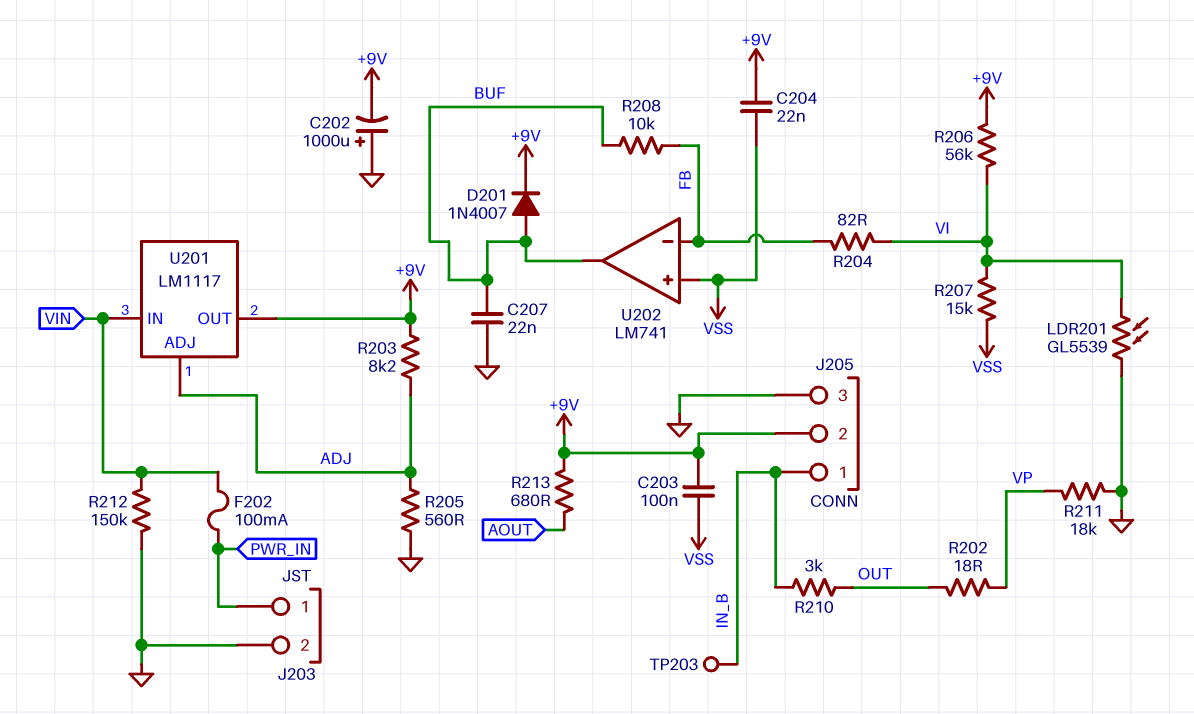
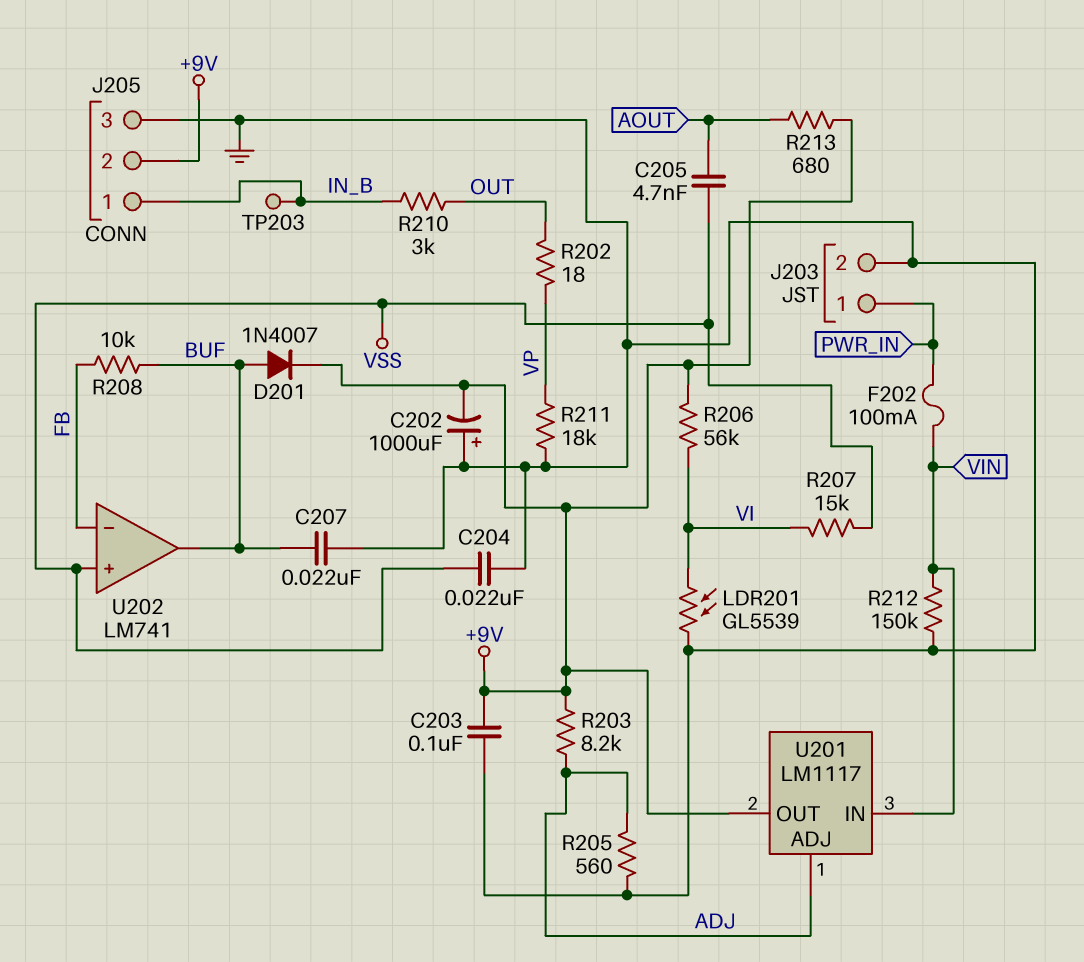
C203: 100nF (+9V, VSS) -> 100nF (+9V, GND)
C204: 22nF (+9V, VSS) -> 22nF (GND, VSS)
C205: none -> 4.7nF (AOUT, VSS)
R204: 82 (FB, VI) -> none

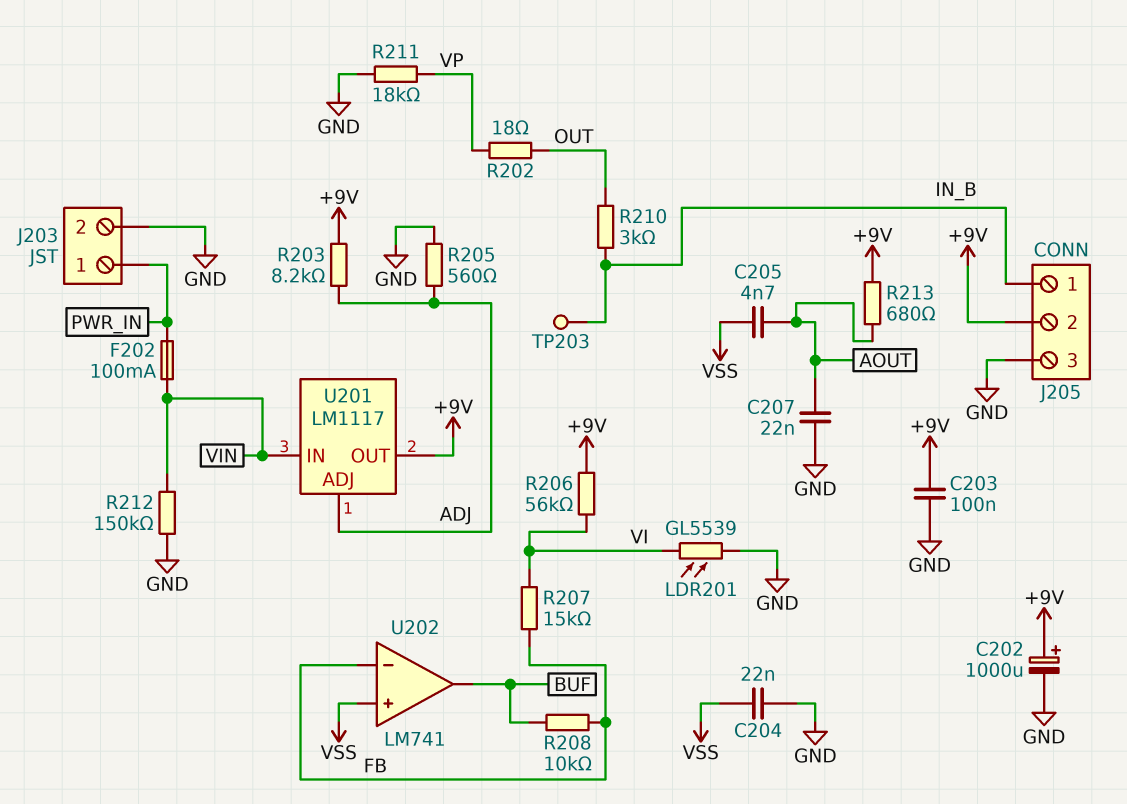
C202: 1000uF (plus GND, minus +9V) -> 1000uF (plus +9V, minus GND)
C207: 22nF (BUF, GND) -> 22nF (AOUT, GND)
D201: diode 1N4007 (A BUF, K +9V) -> none
R207: 15k (VI, VSS) -> 15k (FB, VI)

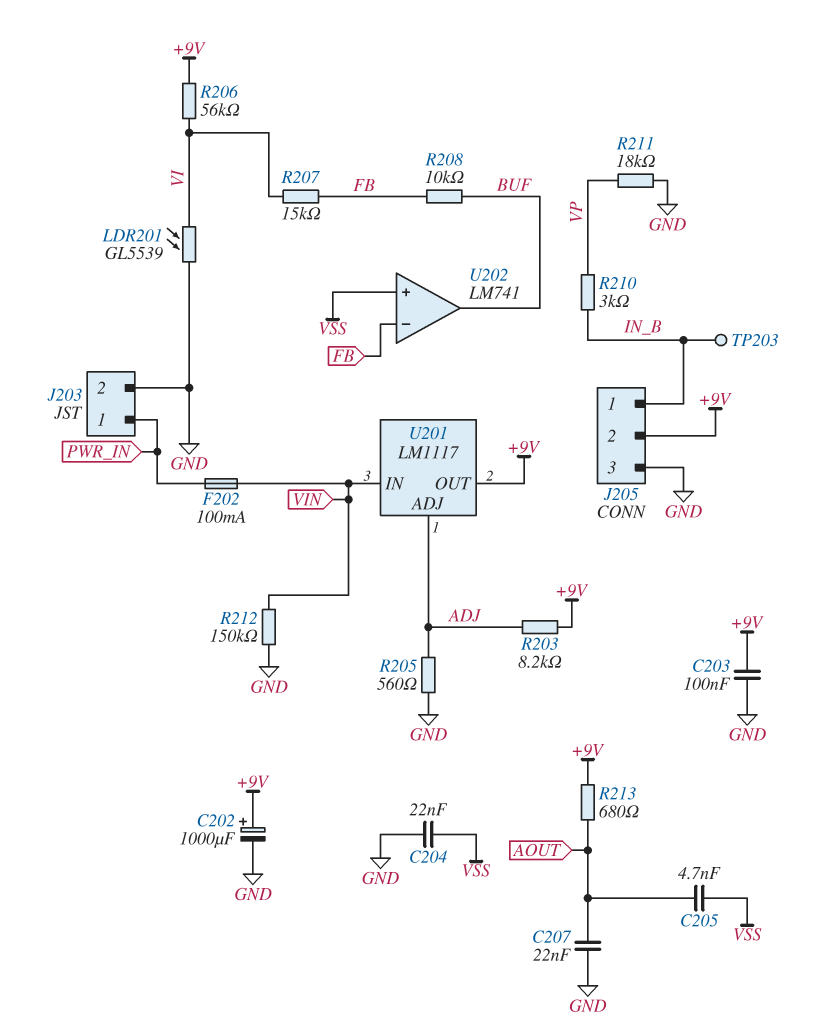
R202: 18 (OUT, VP) -> none
R210: 3k (IN_B, OUT) -> 3k (IN_B, VP)

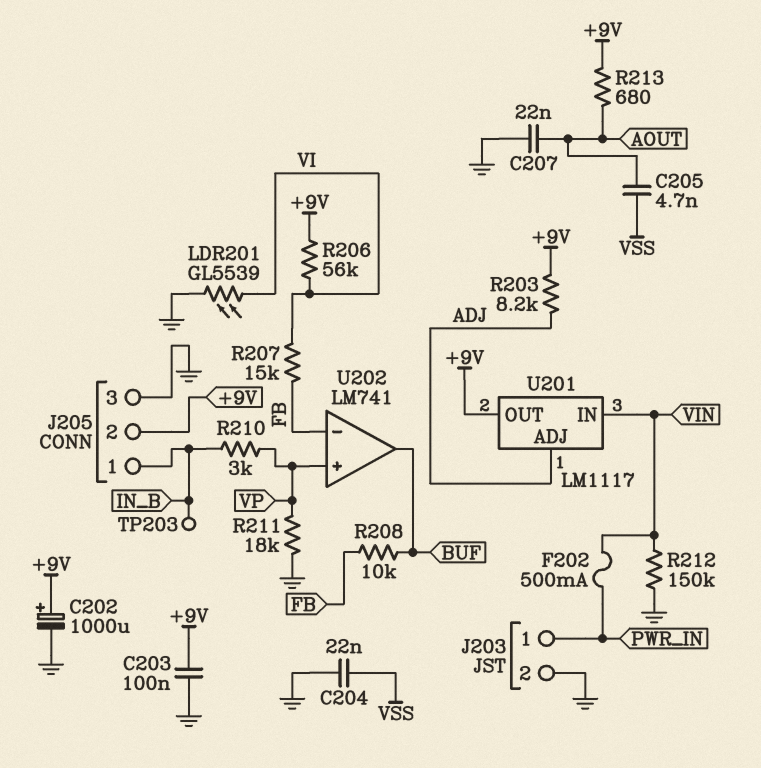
F202: 100mA (PWR_IN, VIN) -> 500mA (PWR_IN, VIN)
R205: 560 (ADJ, GND) -> none
U202 pin in+: VSS -> VP

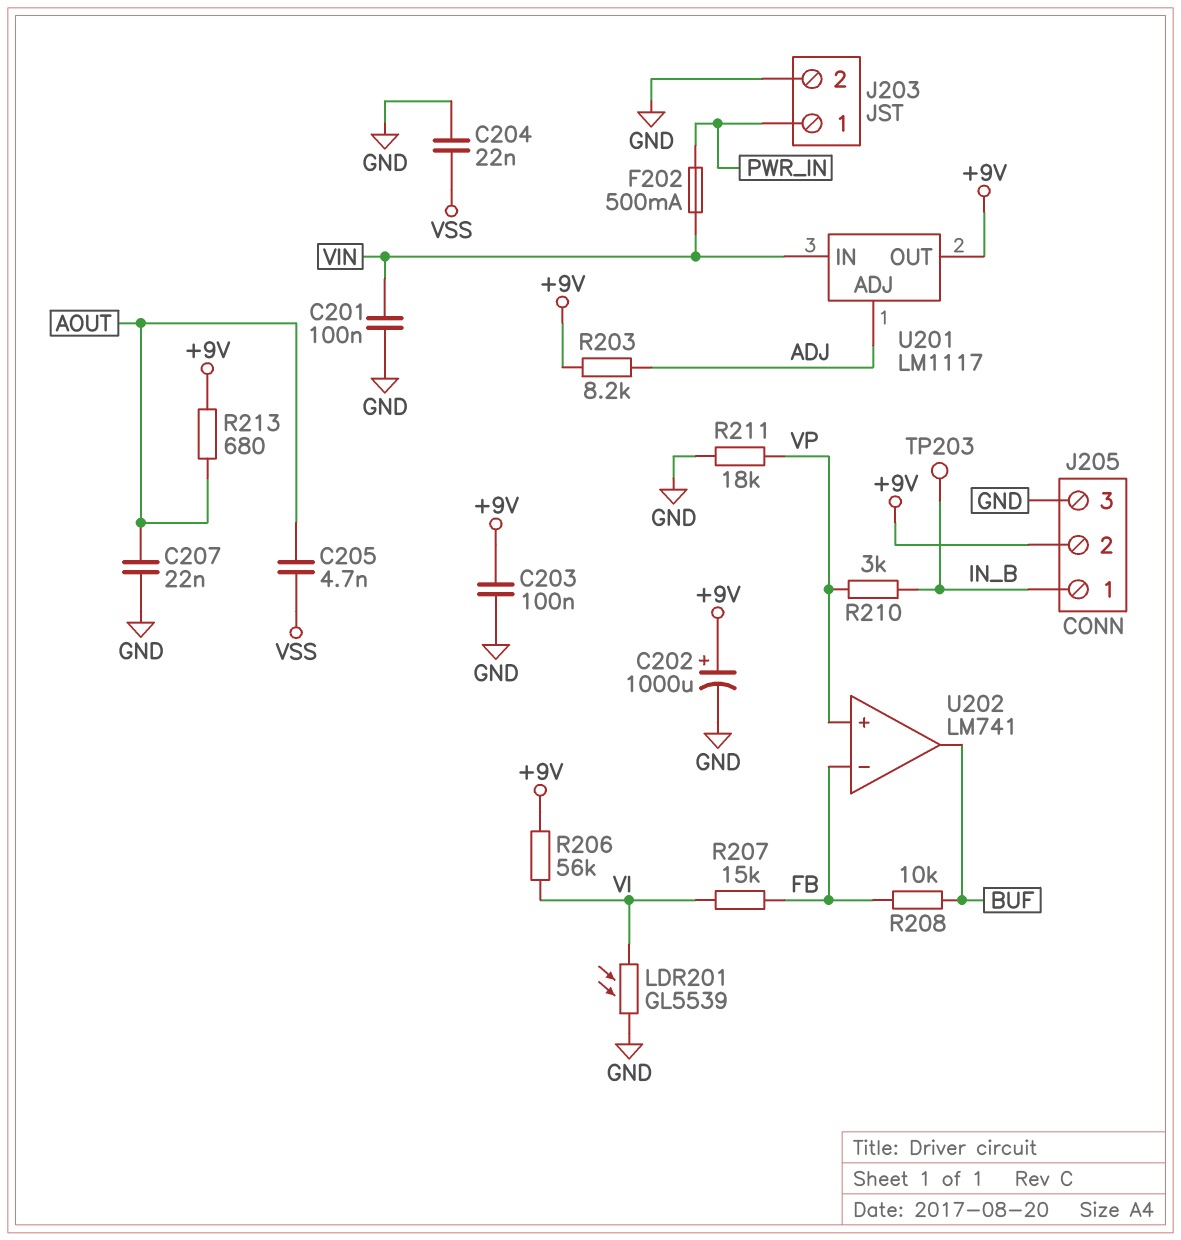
C201: none -> 100nF (GND, VIN)
R212: 150k (GND, VIN) -> none

